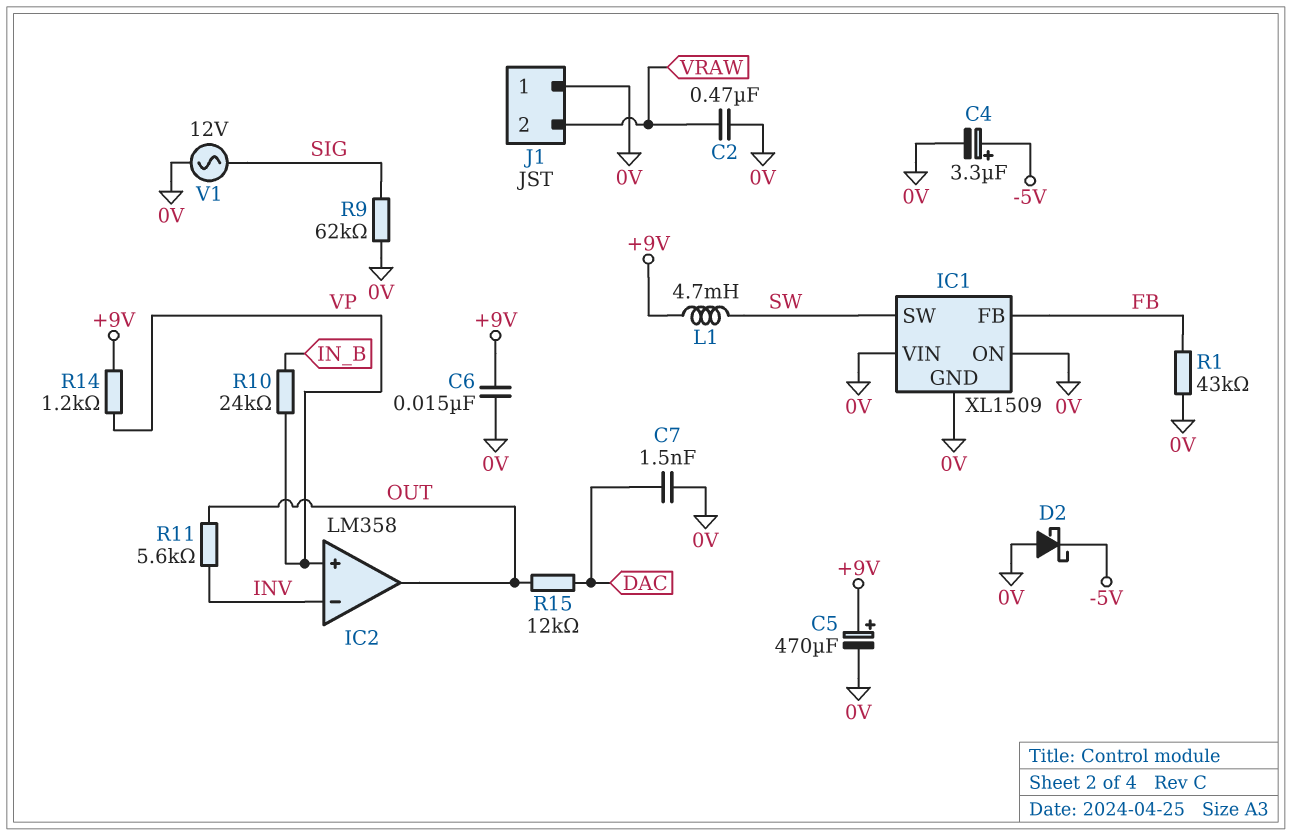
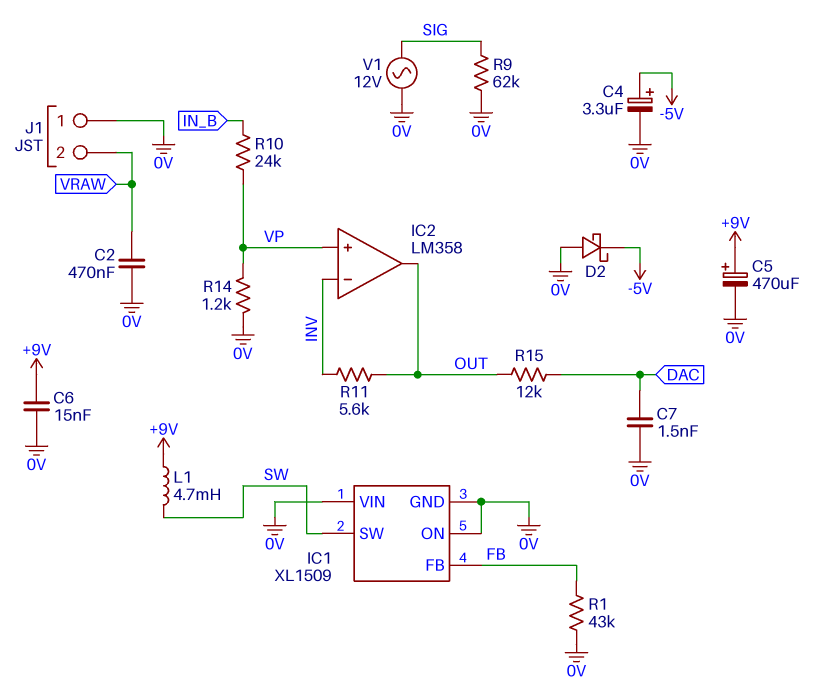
R14: 1.2k (+9V, VP) -> 1.2k (0V, VP)

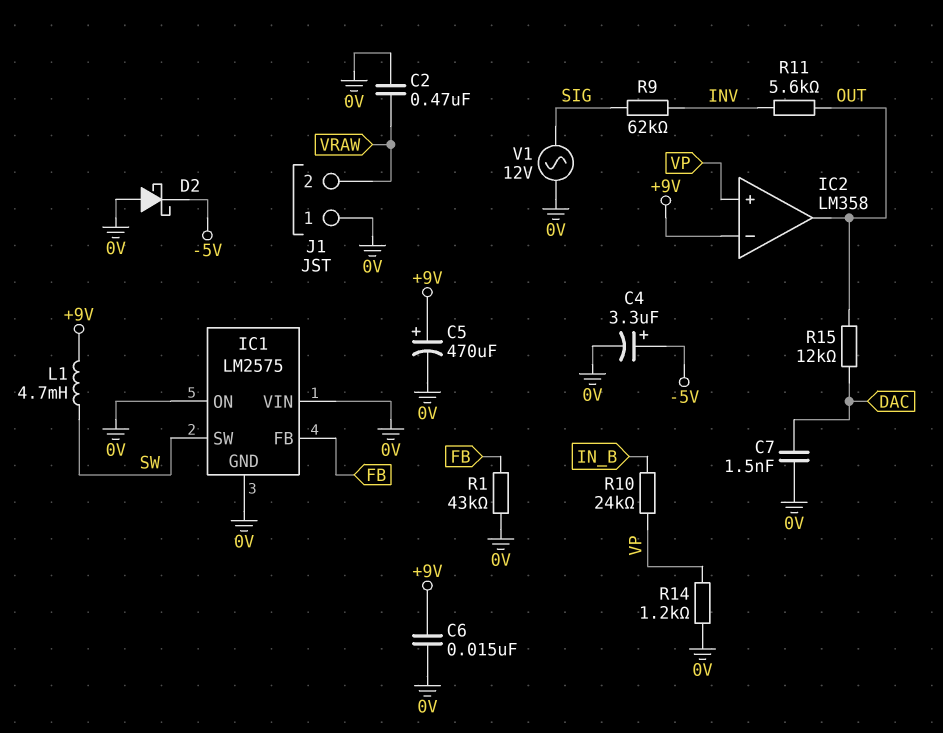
IC1: XL1509 -> LM2575
IC2 pin in-: INV -> +9V
R9: 62k (0V, SIG) -> 62k (INV, SIG)

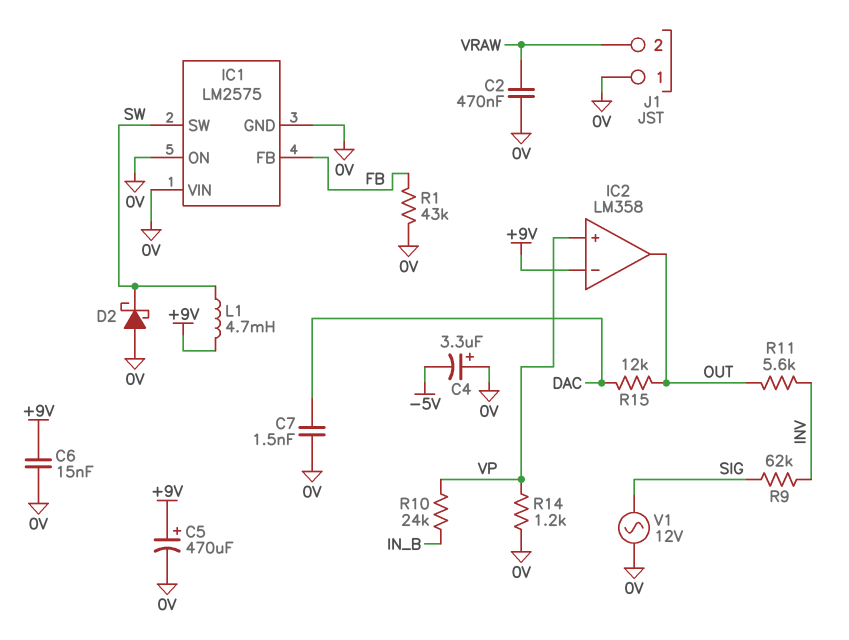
C4: 3.3uF (plus -5V, minus 0V) -> 3.3uF (plus 0V, minus -5V)
D2: schottky (A 0V, K -5V) -> schottky (A 0V, K SW)

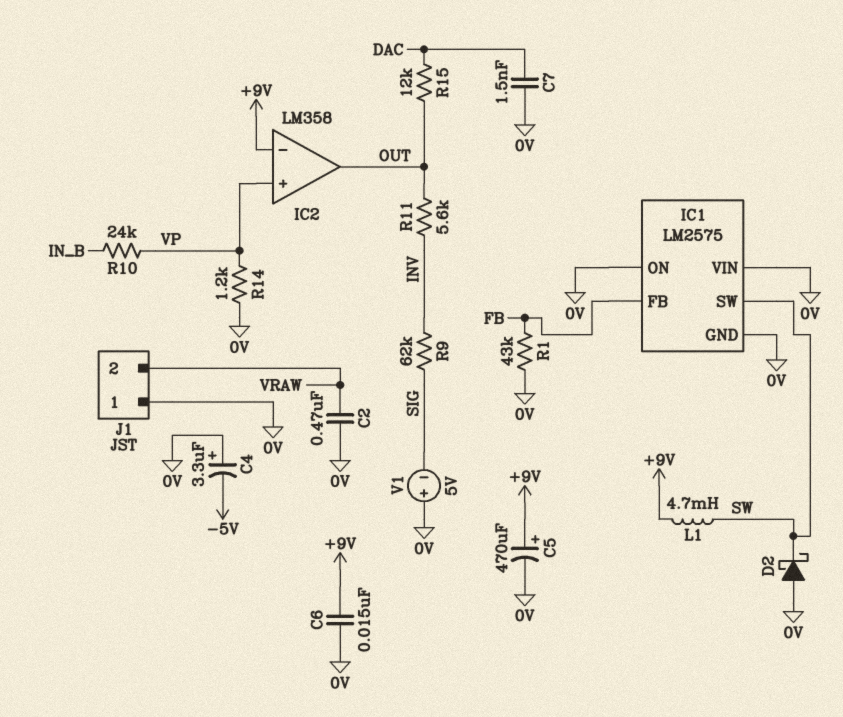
V1: AC 12V (0V, SIG) -> 5V (plus 0V, minus SIG)

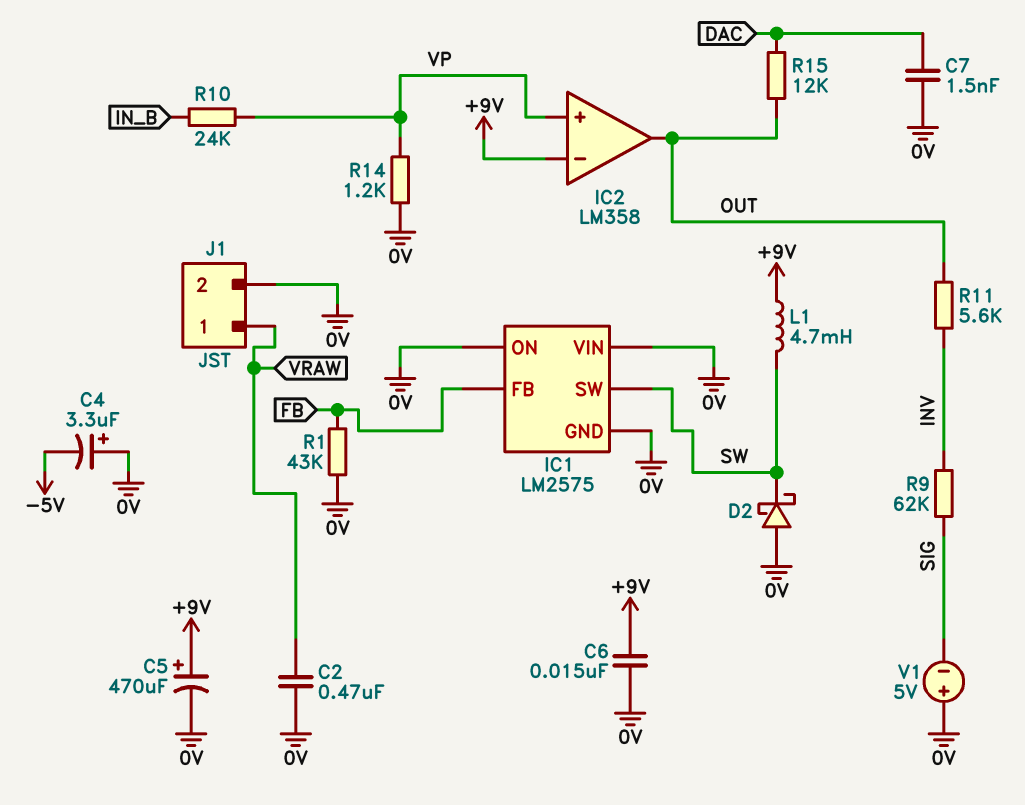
J1 pin 1: 0V -> VRAW
J1 pin 2: VRAW -> 0V

